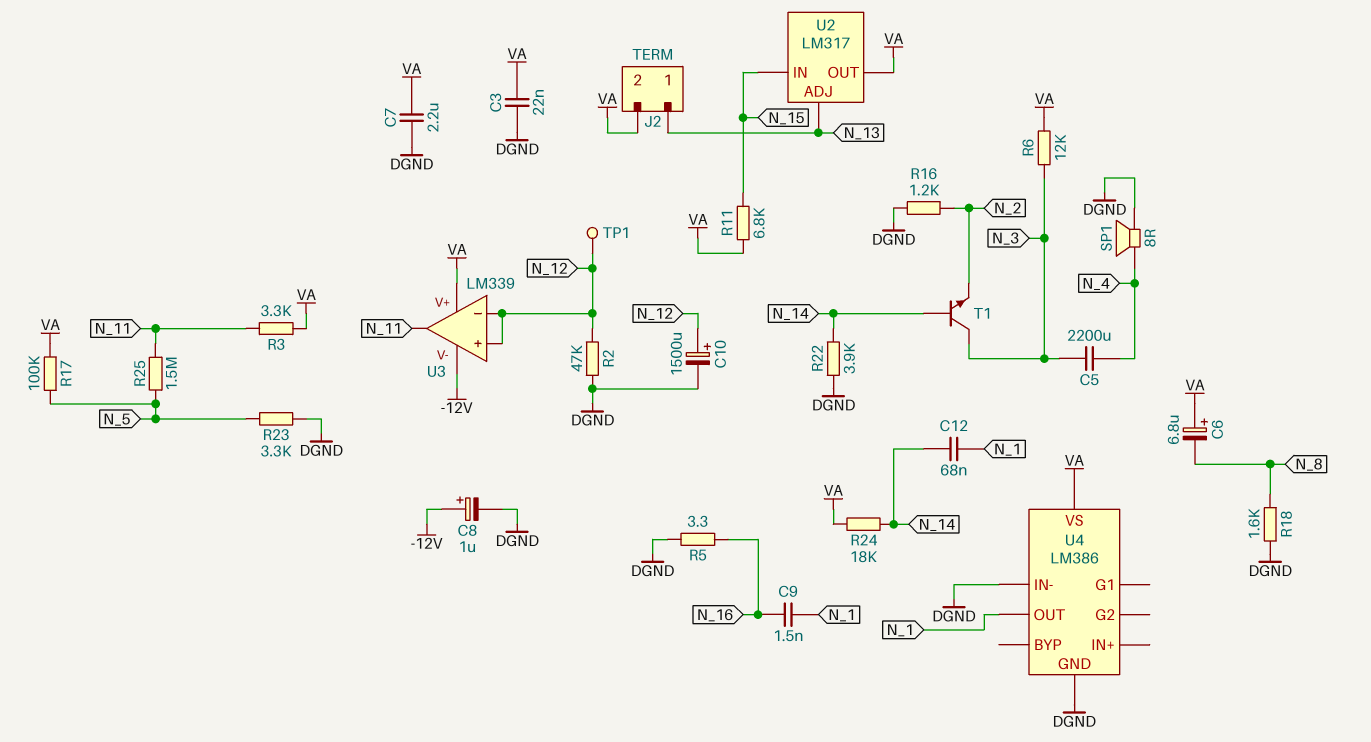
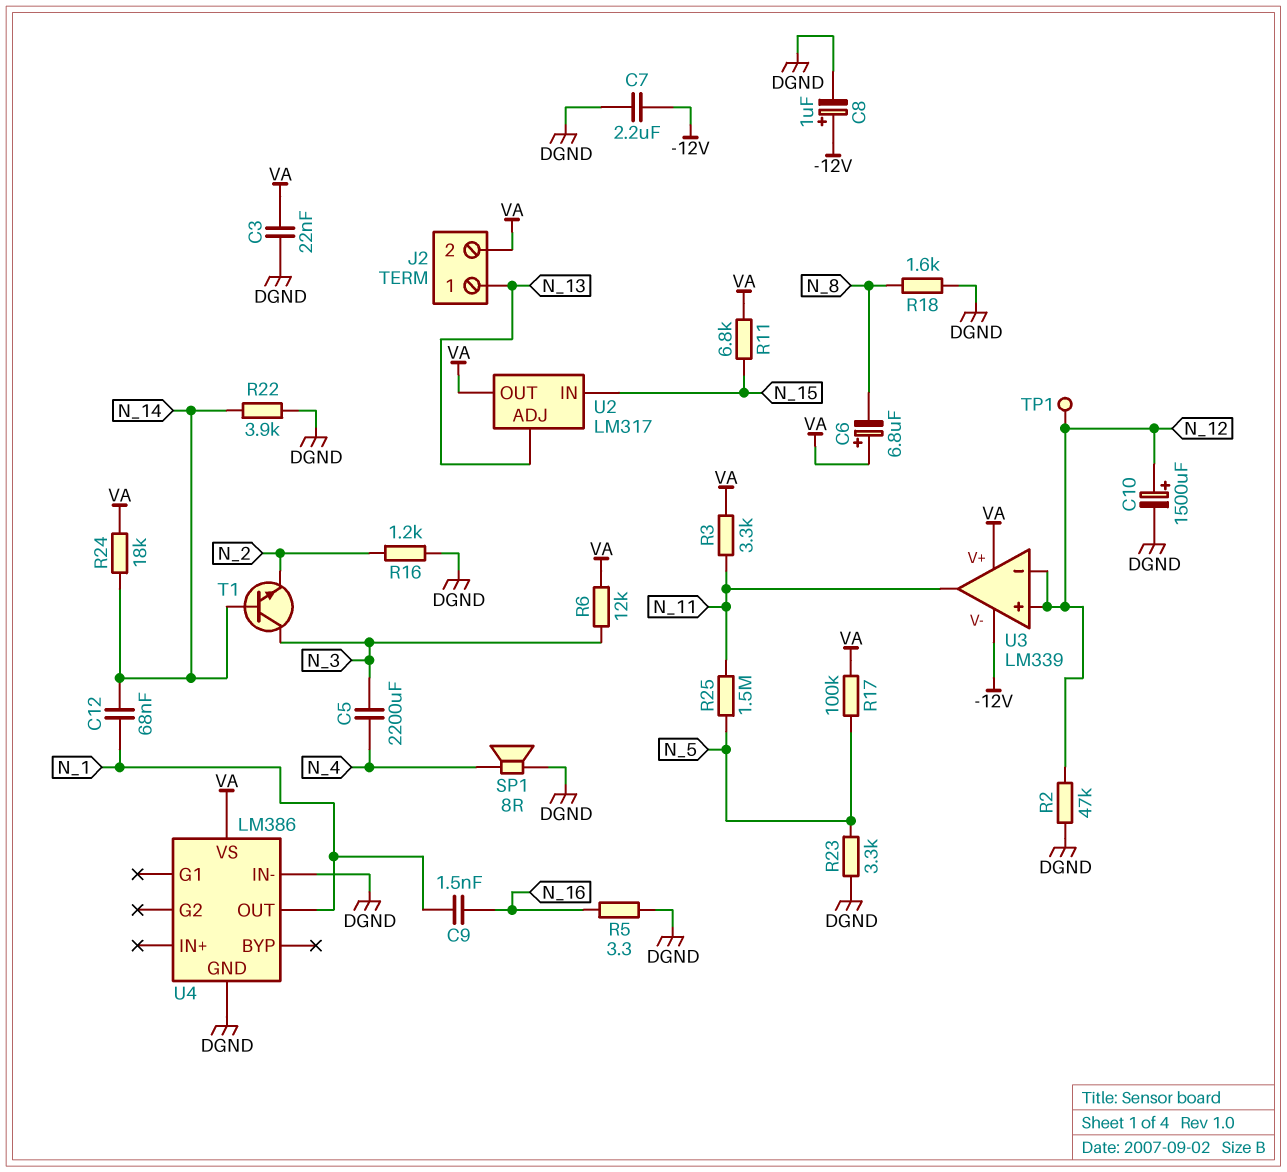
C7: 2.2uF (DGND, VA) -> 2.2uF (-12V, DGND)

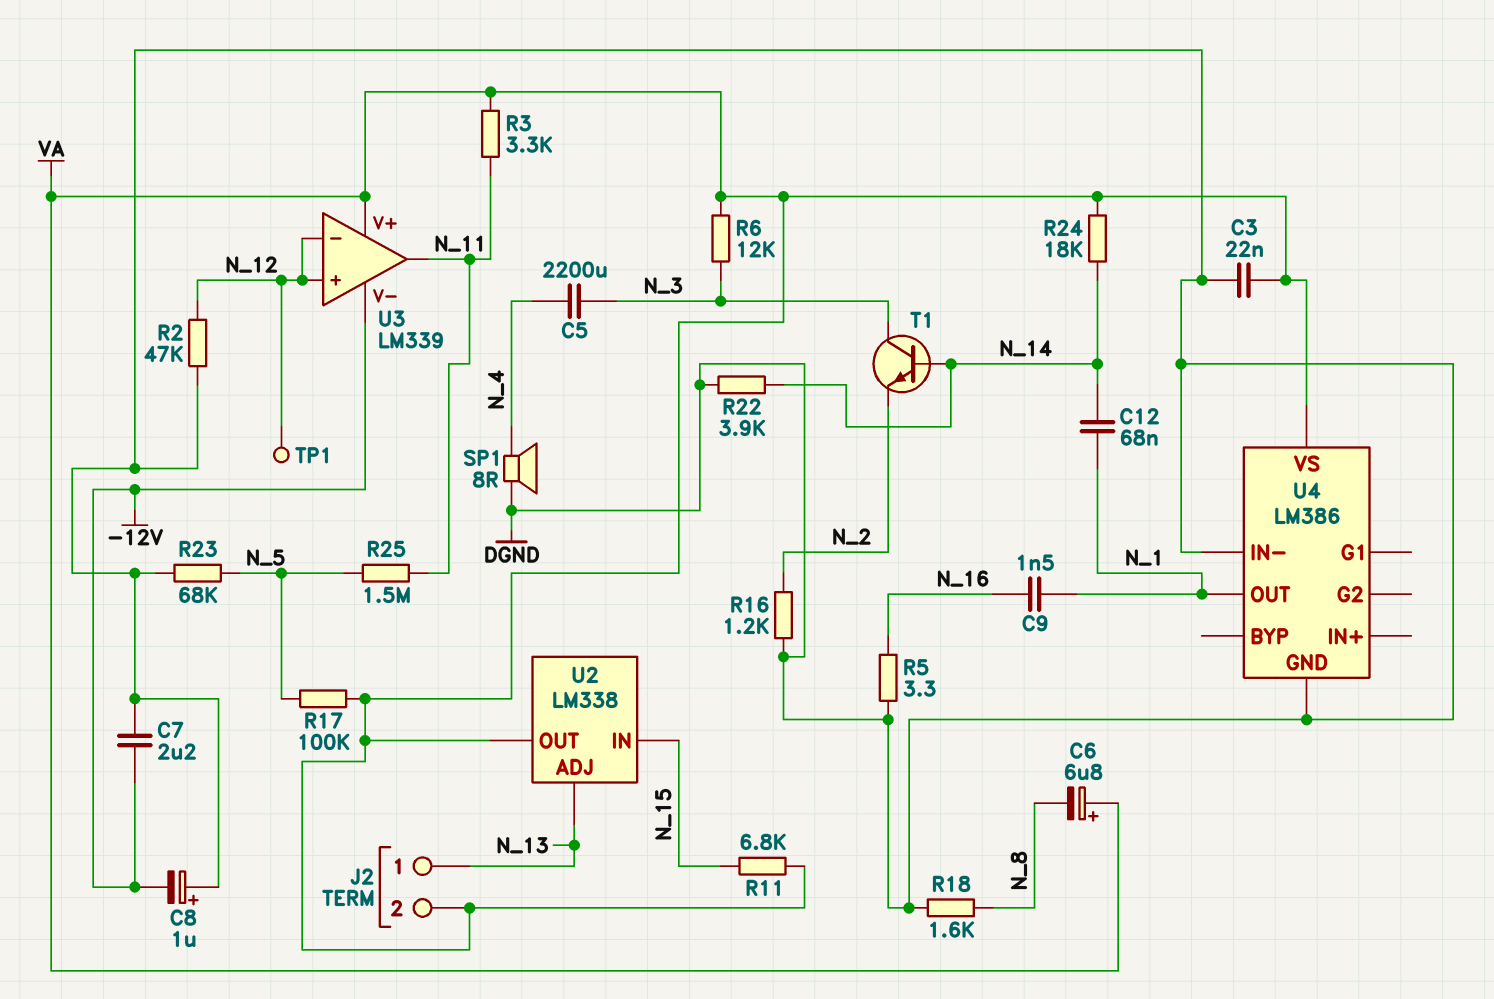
C8: 1uF (plus -12V, minus DGND) -> 1uF (plus DGND, minus -12V)
C10: 1500uF (plus N_12, minus DGND) -> none
R23: 3.3k (DGND, N_5) -> 68k (DGND, N_5)
U2: LM317 -> LM338

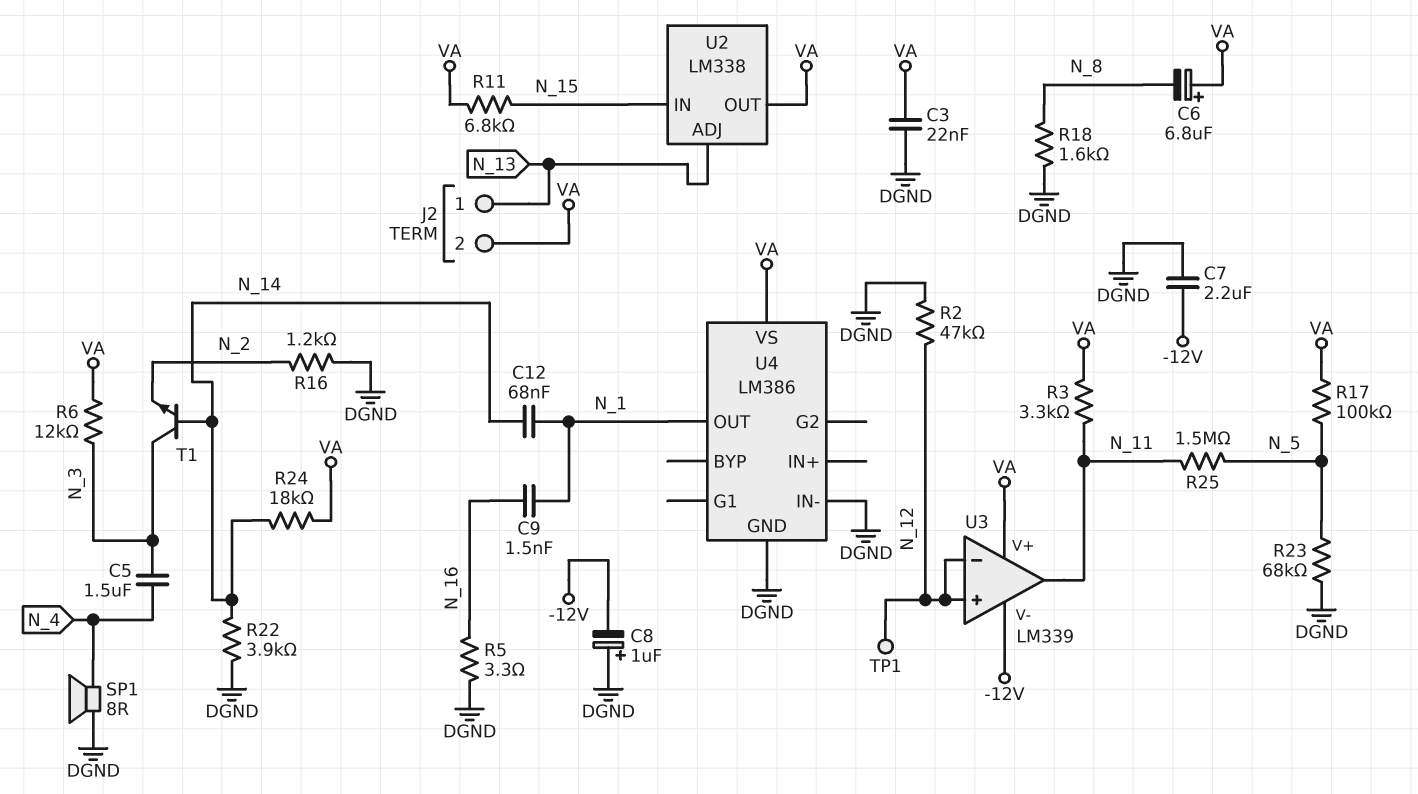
C5: 2200uF (N_3, N_4) -> 1.5uF (N_3, N_4)

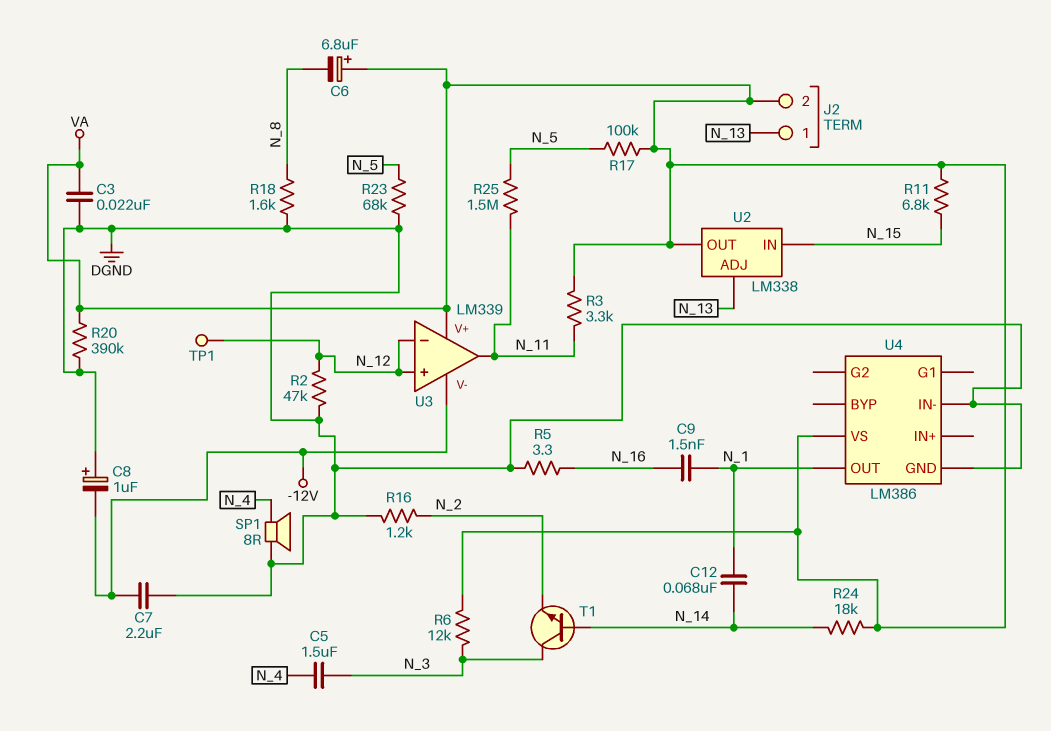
R20: none -> 390k (DGND, VA)
R22: 3.9k (DGND, N_14) -> none

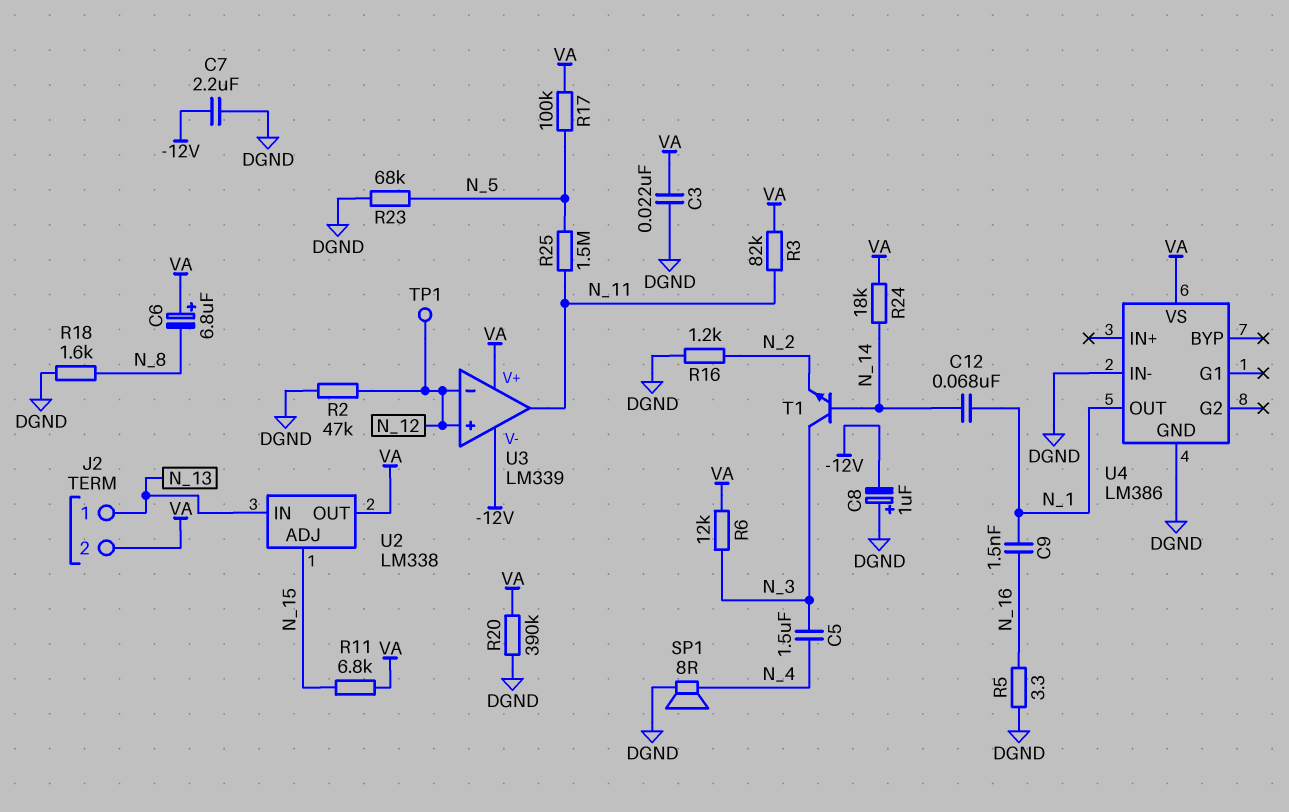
R3: 3.3k (N_11, VA) -> 82k (N_11, VA)
U2 pin ADJ: N_13 -> N_15
U2 pin IN: N_15 -> N_13

